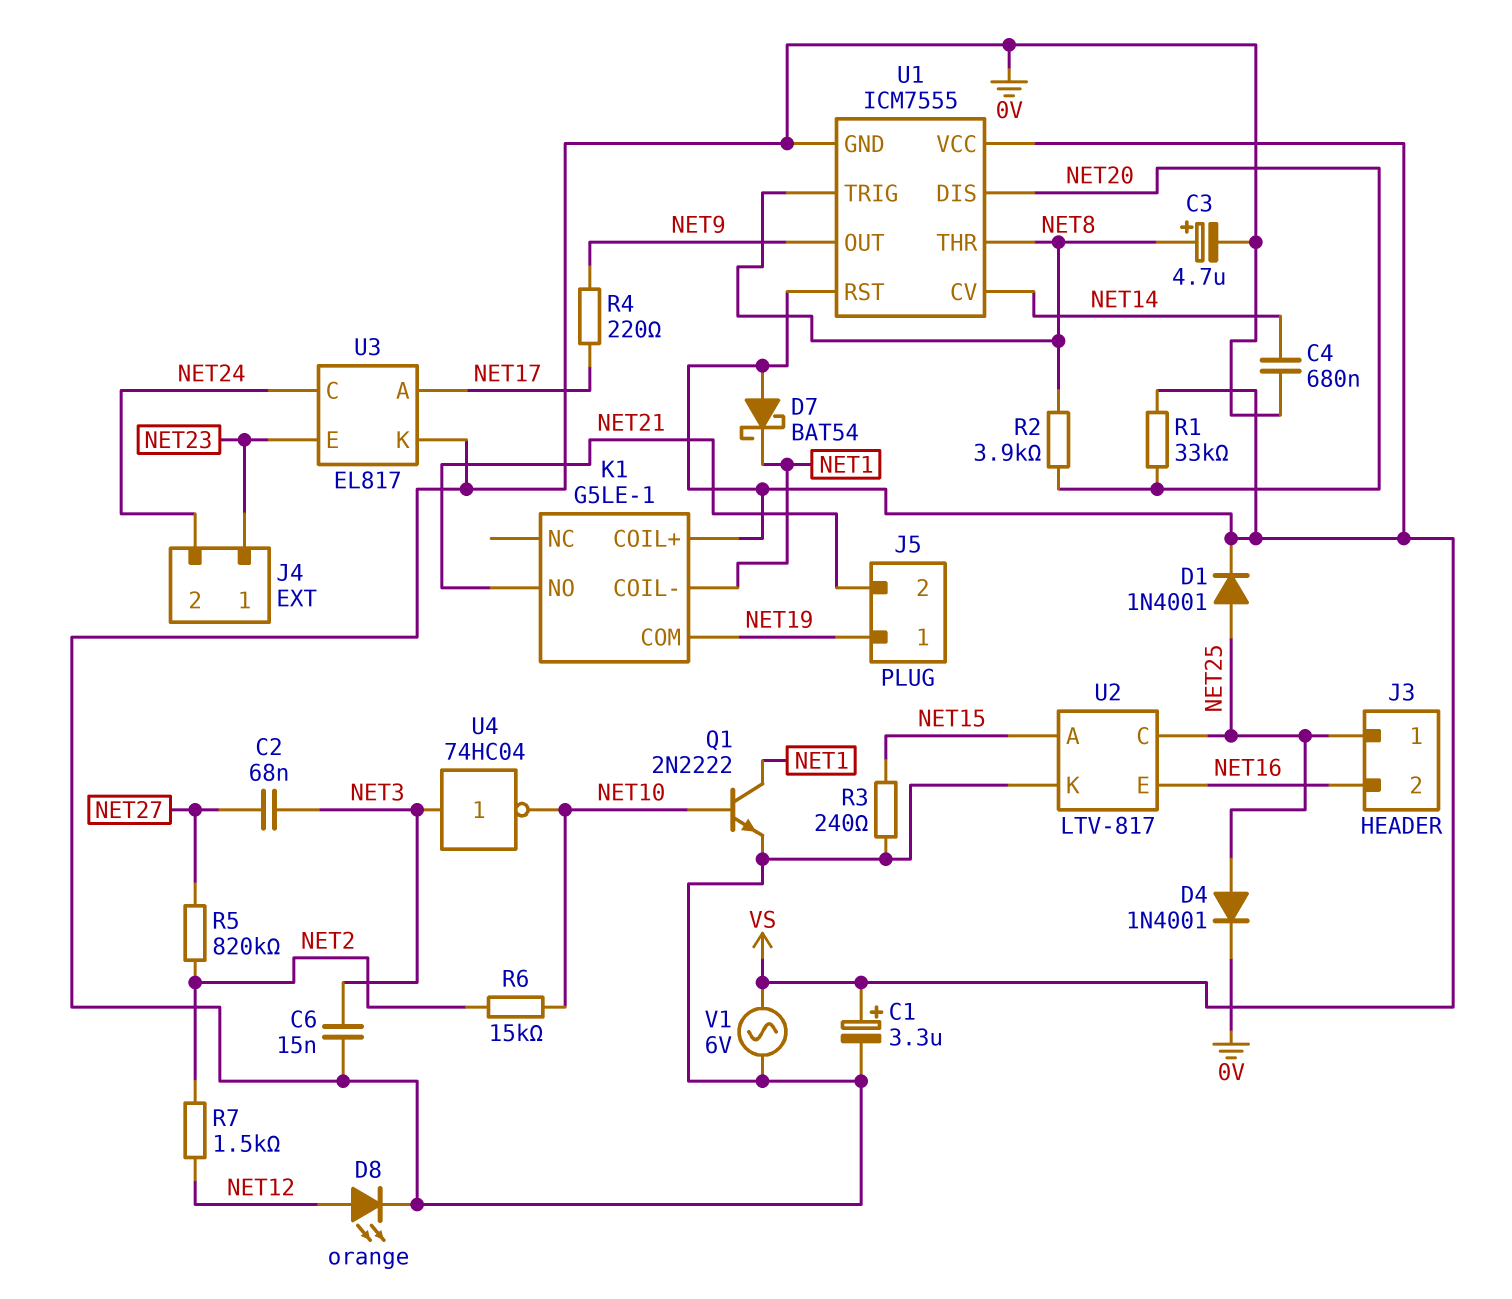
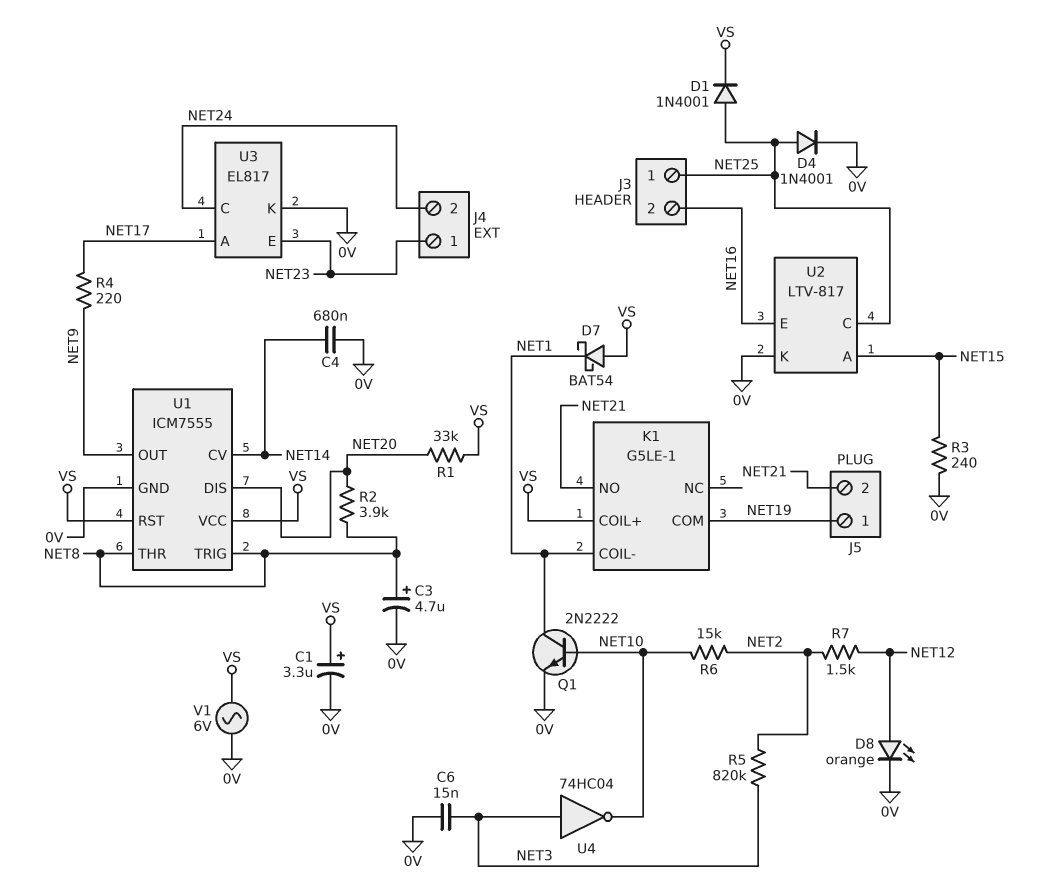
C2: 68nF (NET3, NET27) -> none
R5: 820k (NET2, NET27) -> 820k (NET2, NET3)

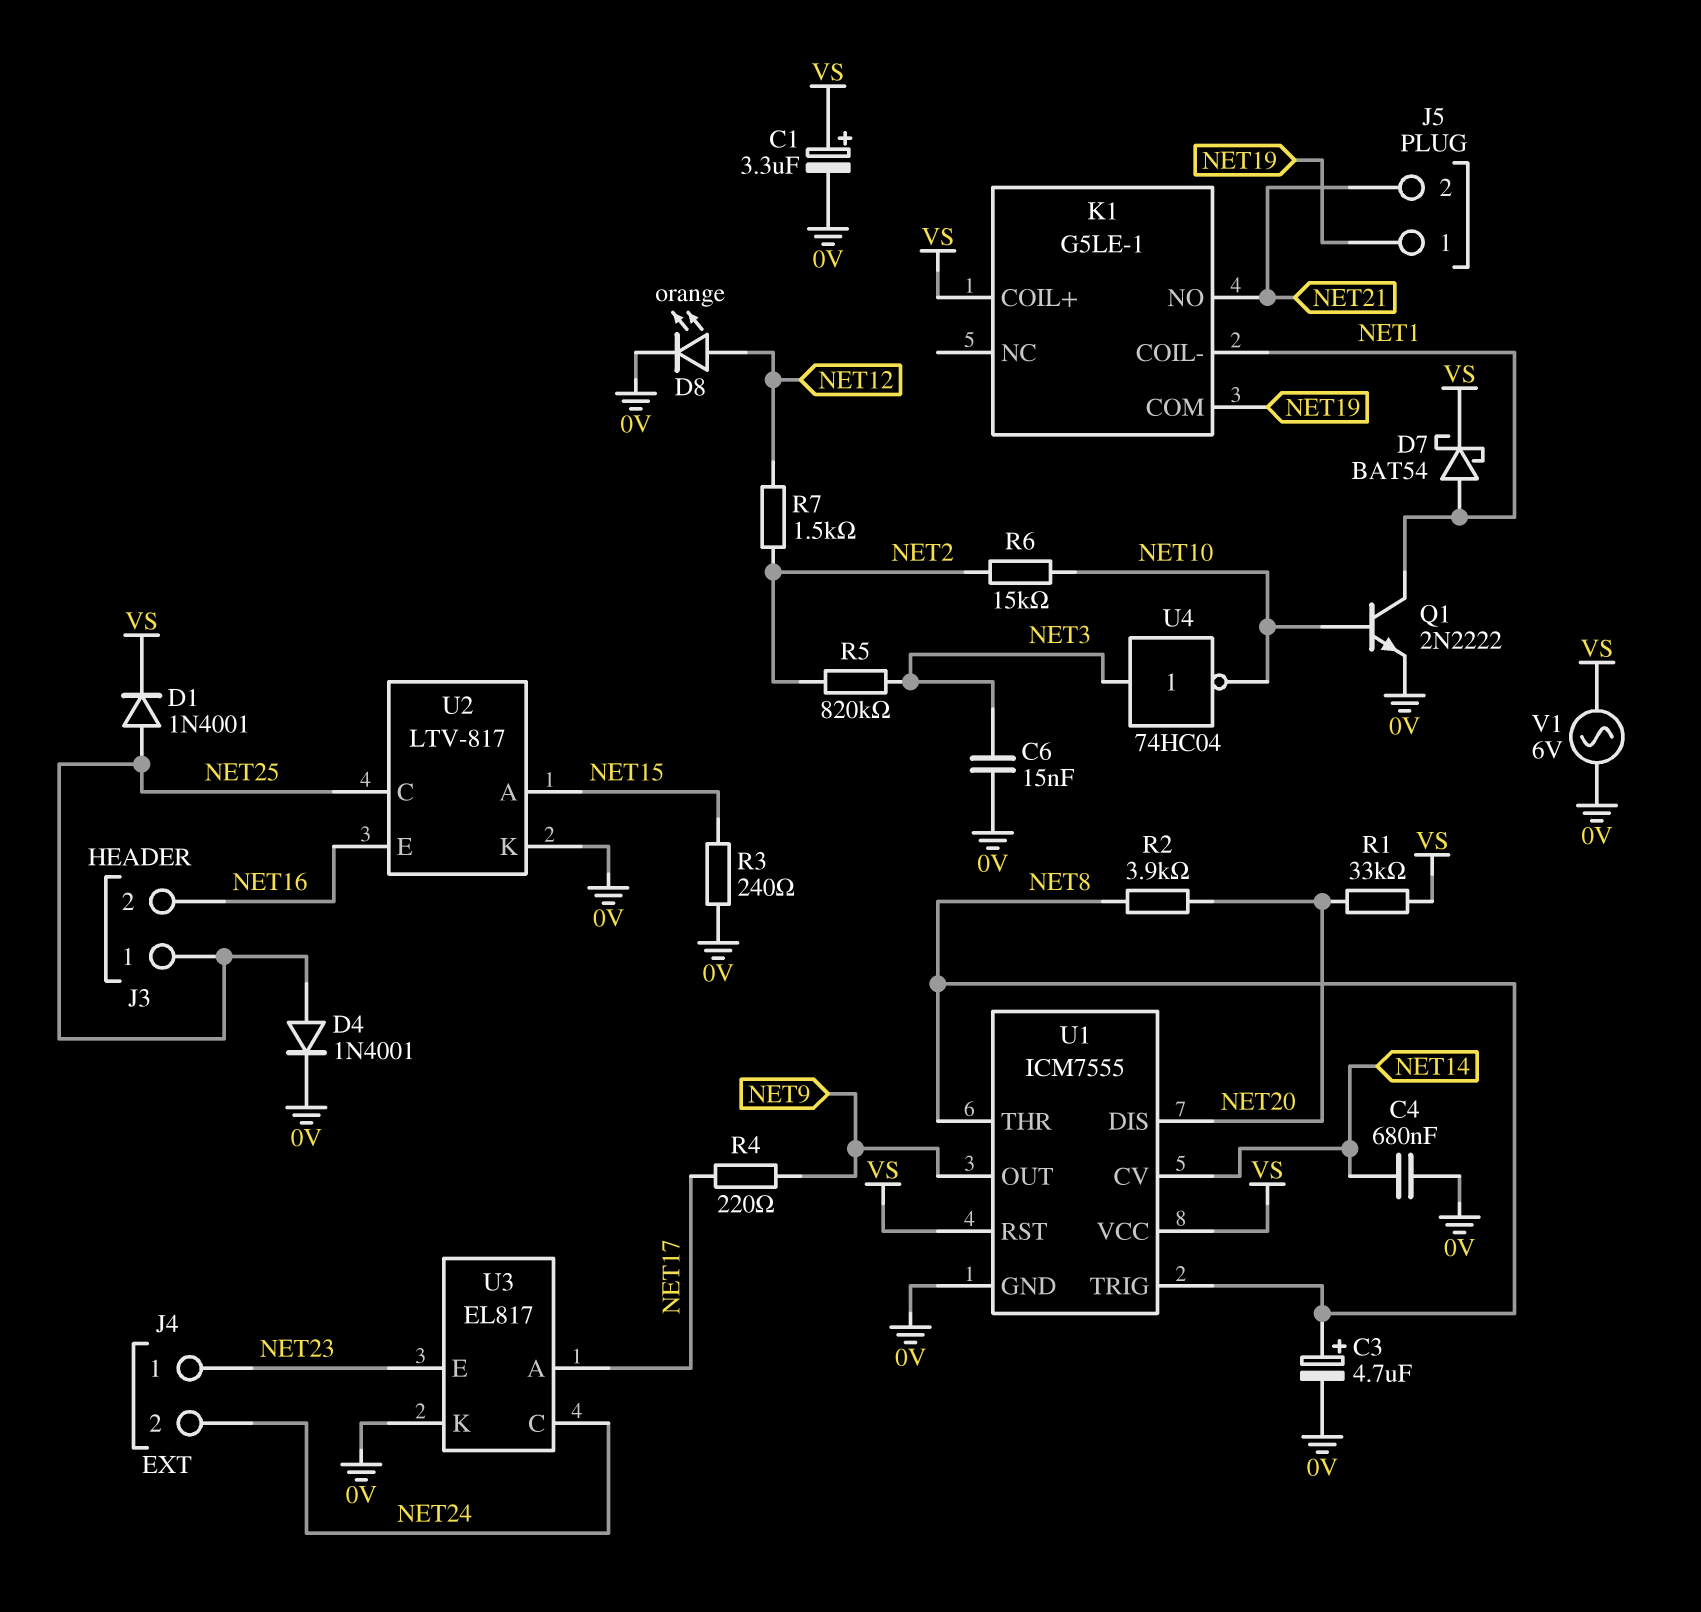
D7: schottky BAT54 (A VS, K NET1) -> schottky BAT54 (A NET1, K VS)

